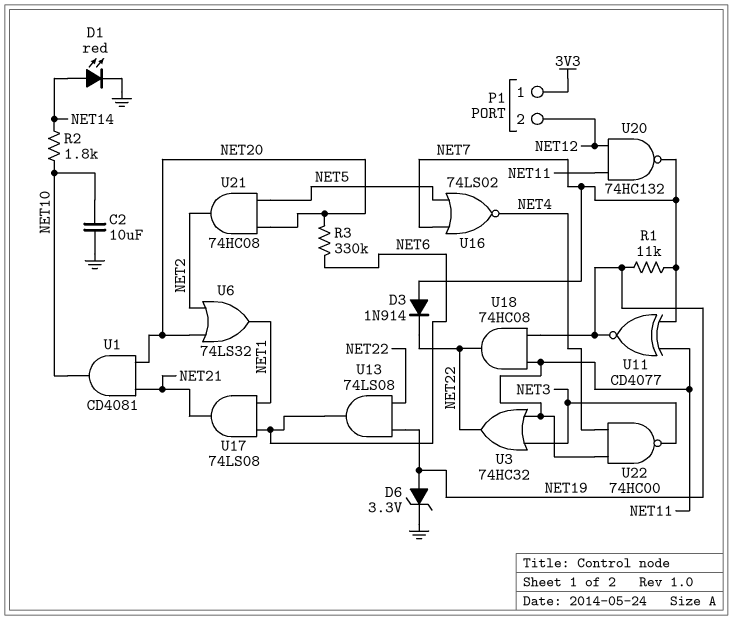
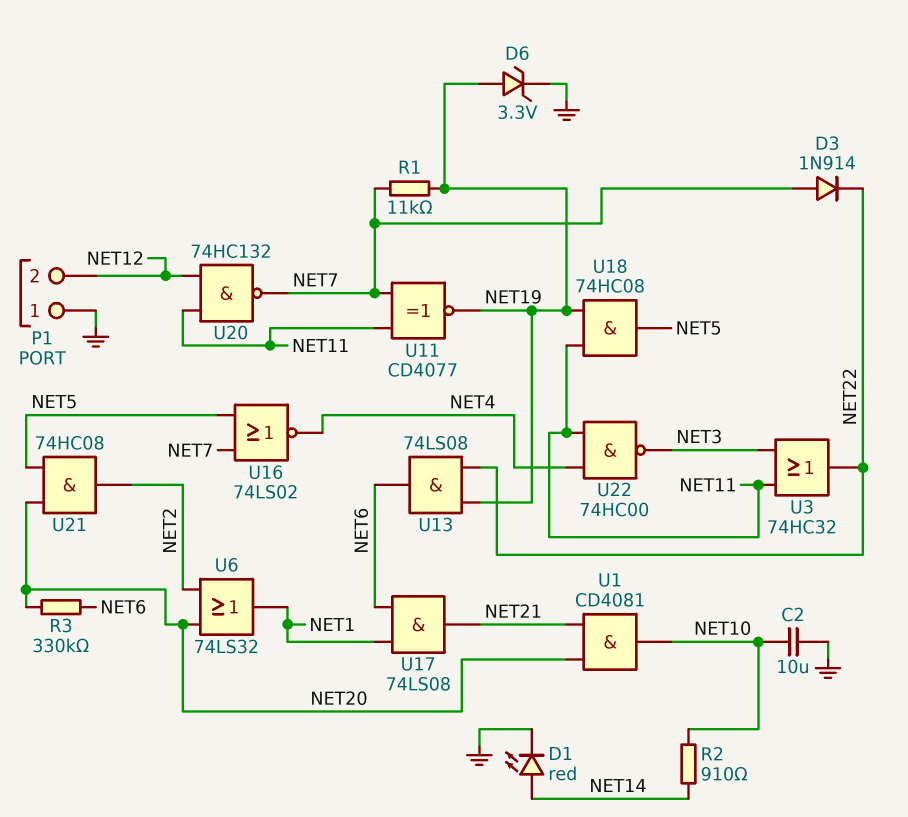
P1 pin 1: 3V3 -> GND
R2: 1.8k (NET10, NET14) -> 910 (NET10, NET14)
U18: AND 74HC08 (in NET11, in NET19, out NET22) -> AND 74HC08 (in NET11, in NET19, out NET5)

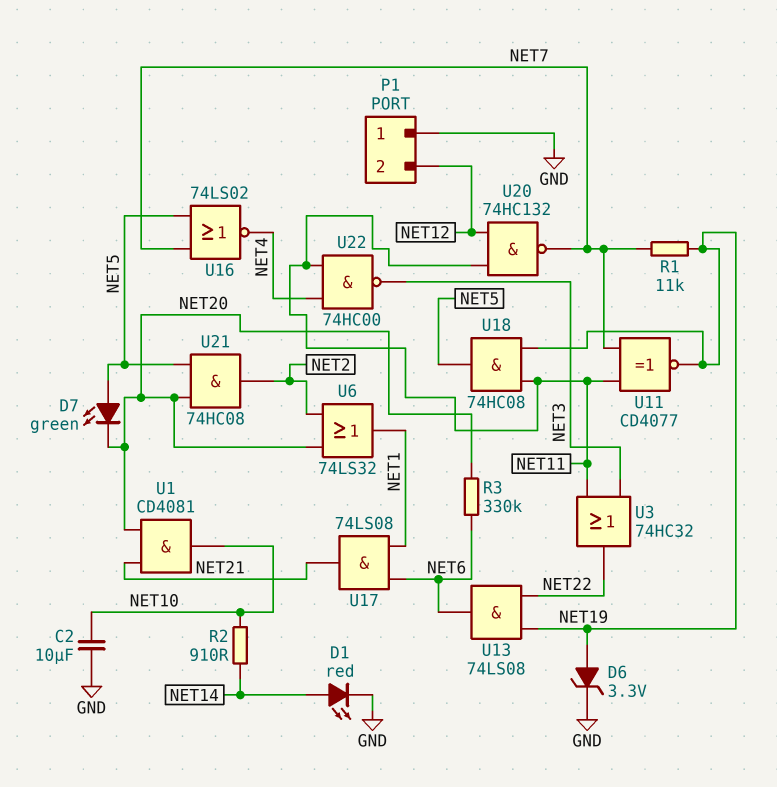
D3: diode 1N914 (A NET7, K NET22) -> none
D7: none -> LED green (A NET5, K NET20)

